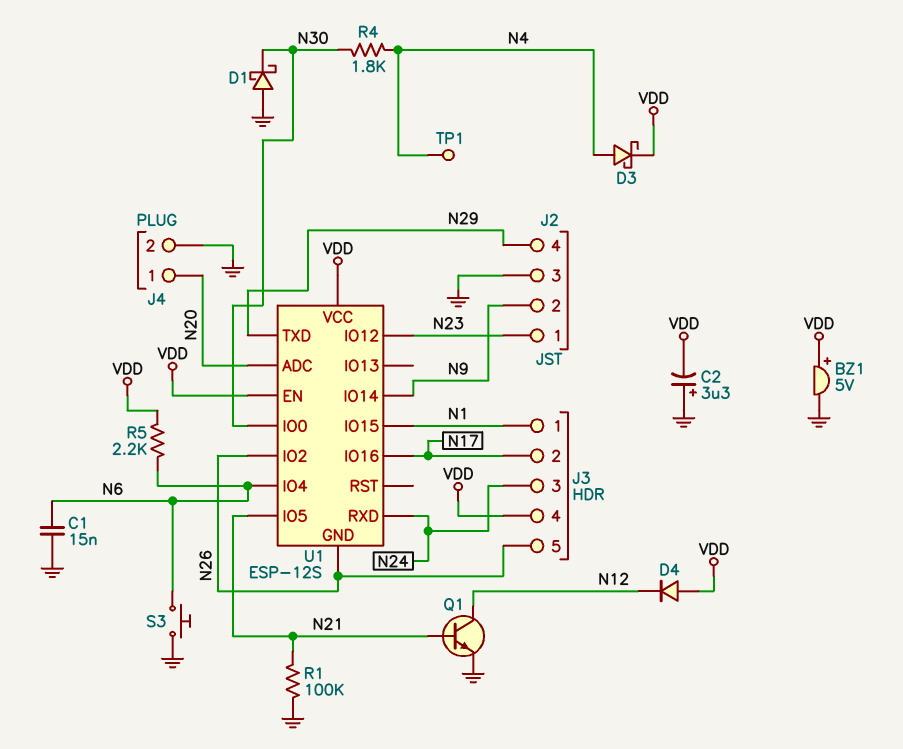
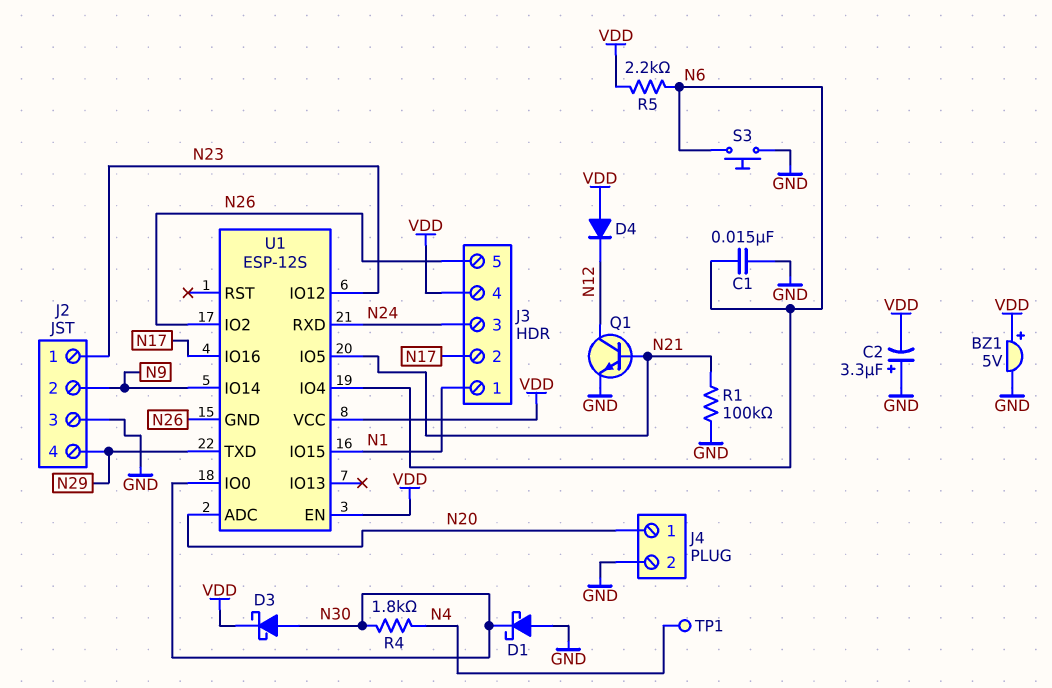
D3: schottky (A N4, K VDD) -> schottky (A N30, K VDD)

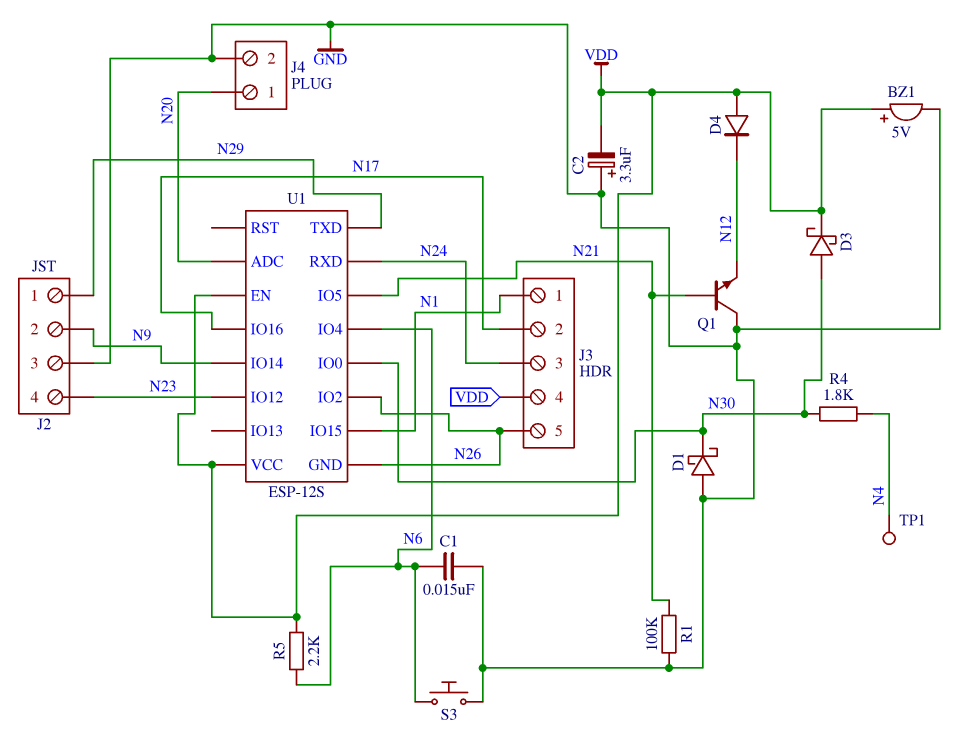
J2 pin 1: N23 -> N29
J2 pin 4: N29 -> N23
Q1: NPN (B N21, C N12, E GND) -> NPN (B N21, C GND, E N12)

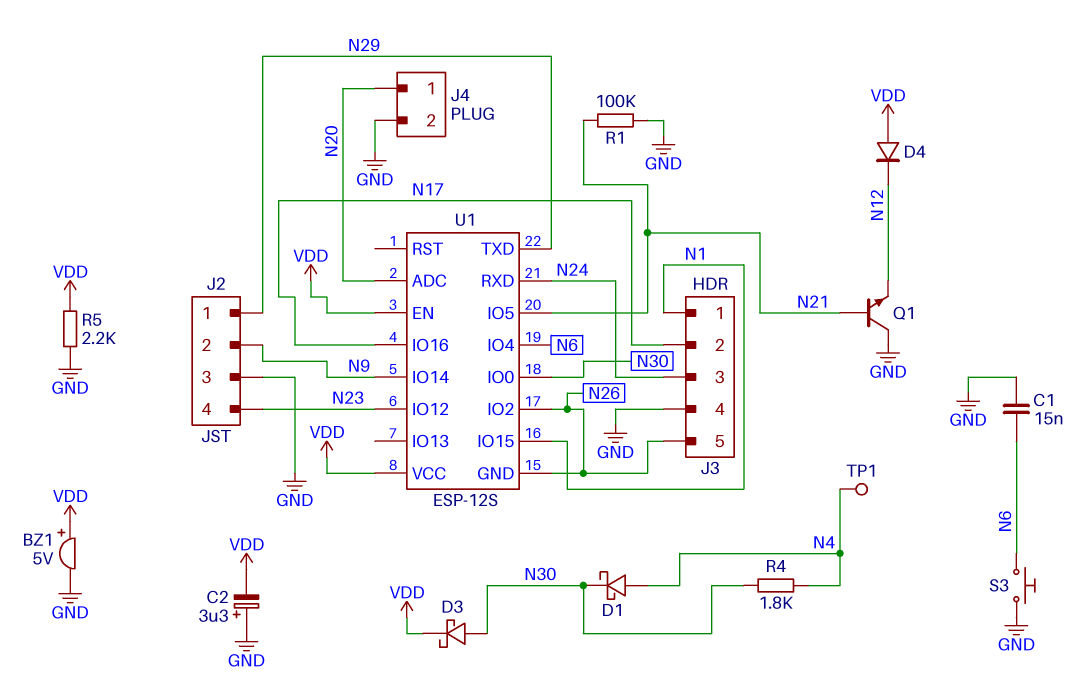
D1: schottky (A GND, K N30) -> schottky (A N4, K N30)
J3 pin 4: VDD -> GND
R5: 2.2k (N6, VDD) -> 2.2k (GND, VDD)

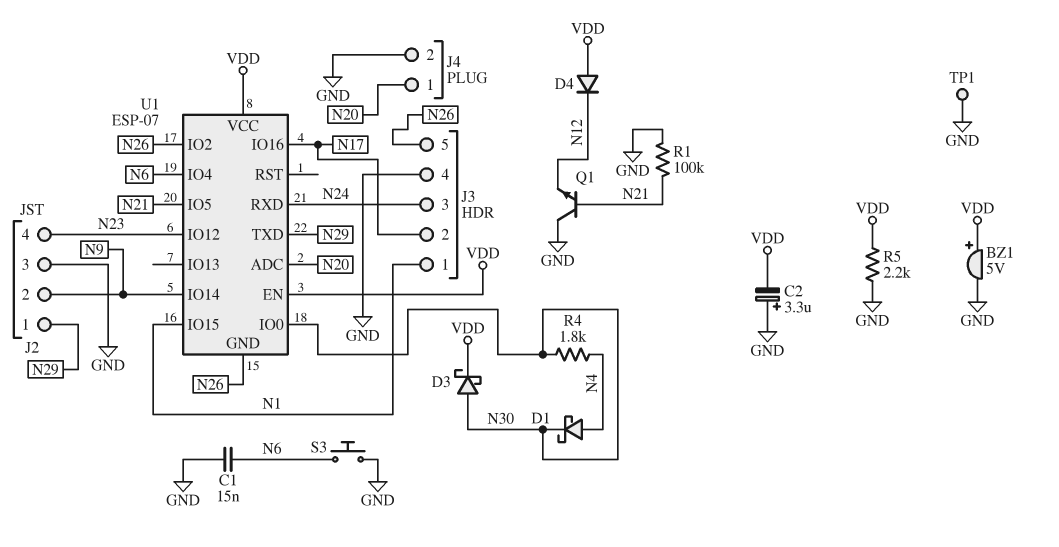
TP1: test point (N4) -> test point (GND)
U1: ESP-12S -> ESP-07

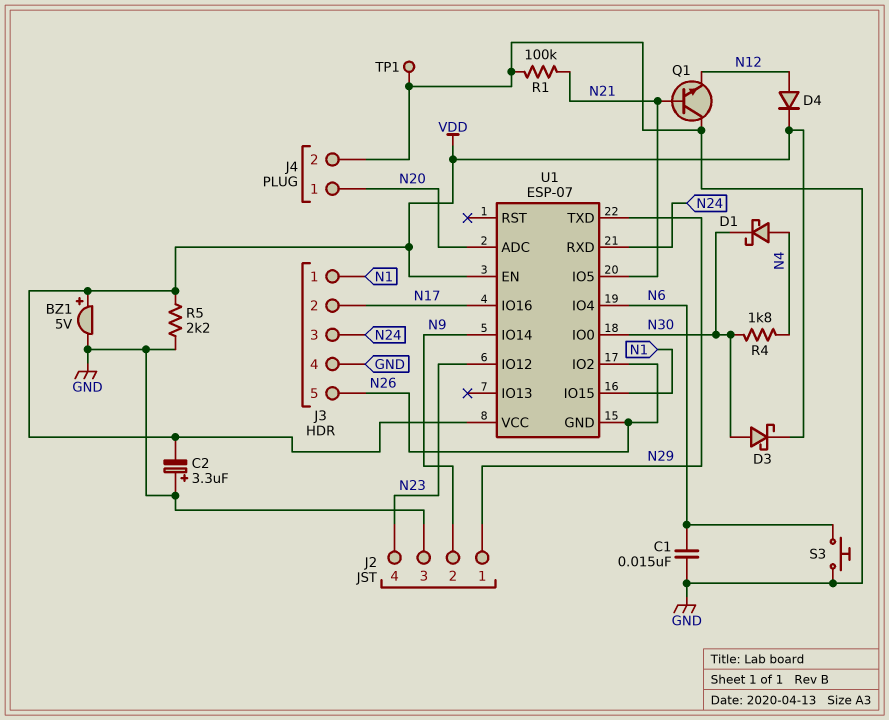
D4: diode (A VDD, K N12) -> diode (A N12, K VDD)

